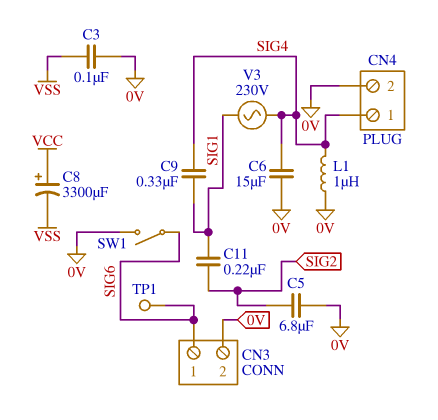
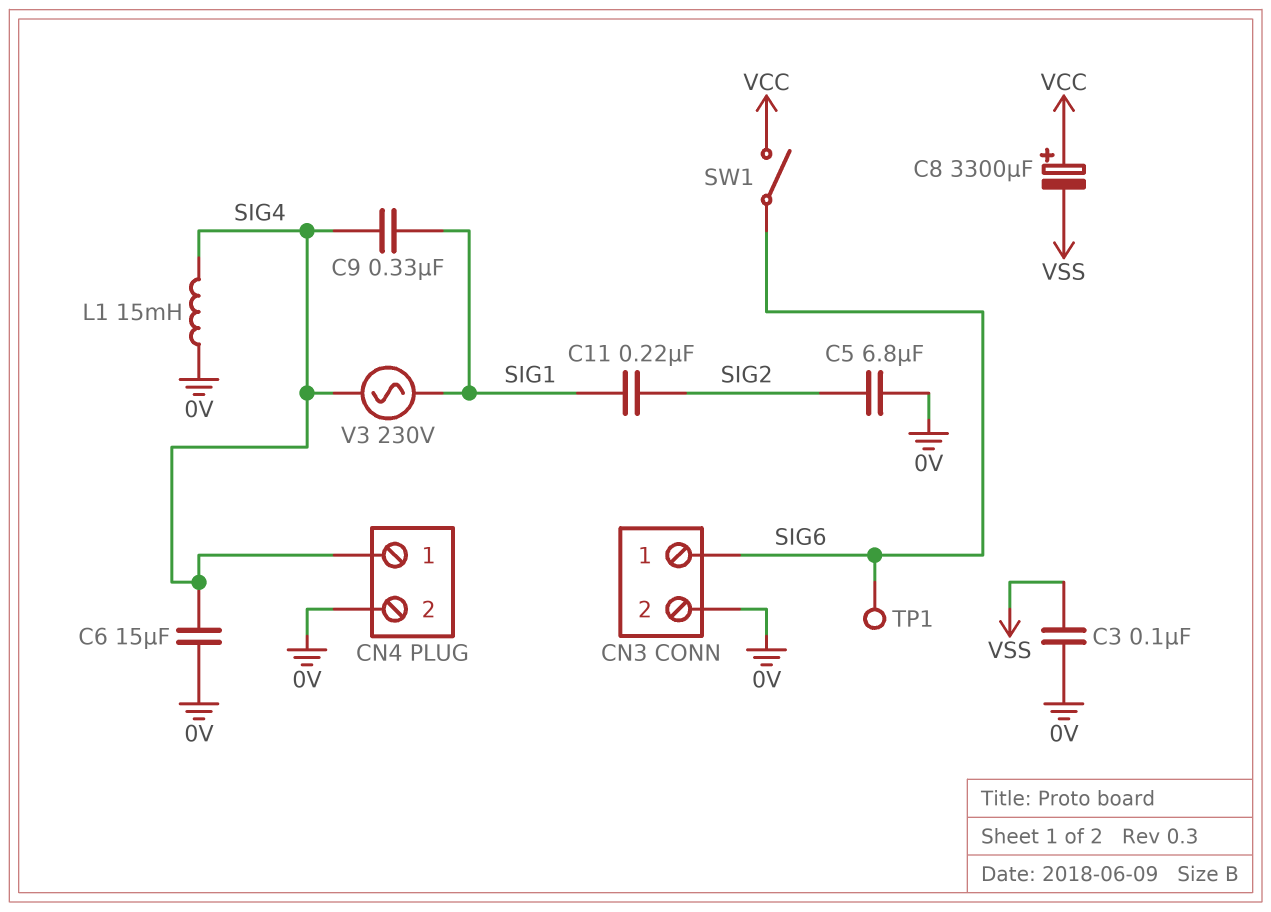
L1: 1uH (0V, SIG4) -> 15mH (0V, SIG4)
SW1: switch (0V, SIG6) -> switch (SIG6, VCC)

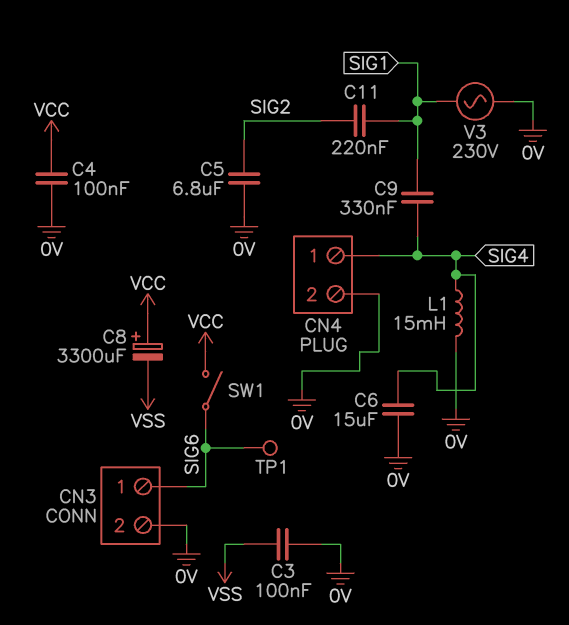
C4: none -> 100nF (0V, VCC)
V3: AC 230V (SIG1, SIG4) -> AC 230V (0V, SIG1)

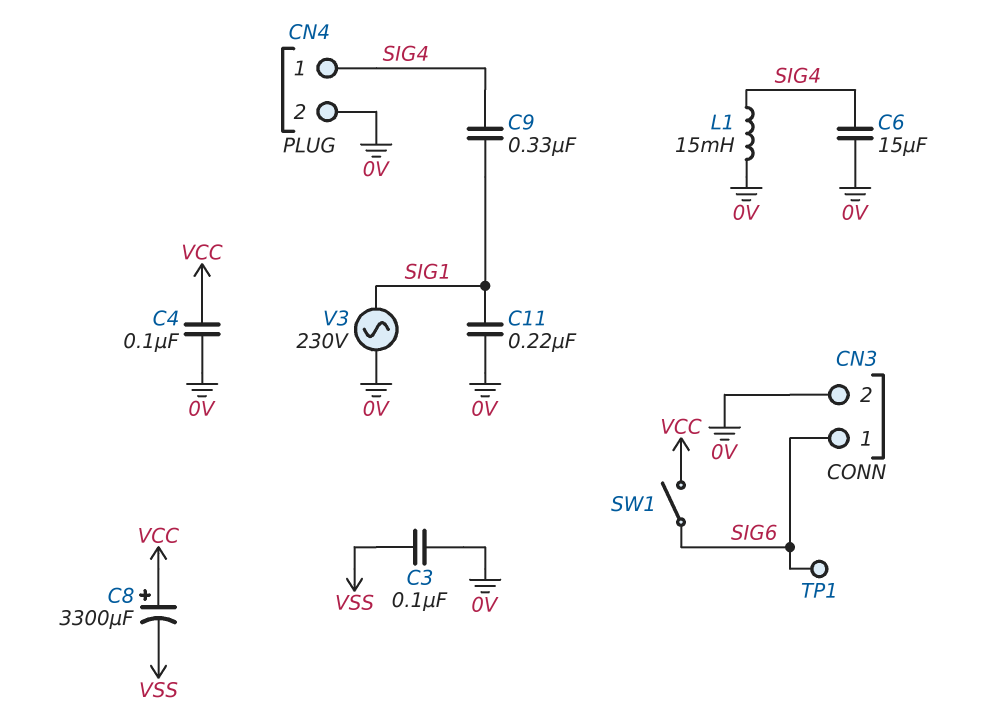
C5: 6.8uF (0V, SIG2) -> none
C11: 220nF (SIG1, SIG2) -> 220nF (0V, SIG1)

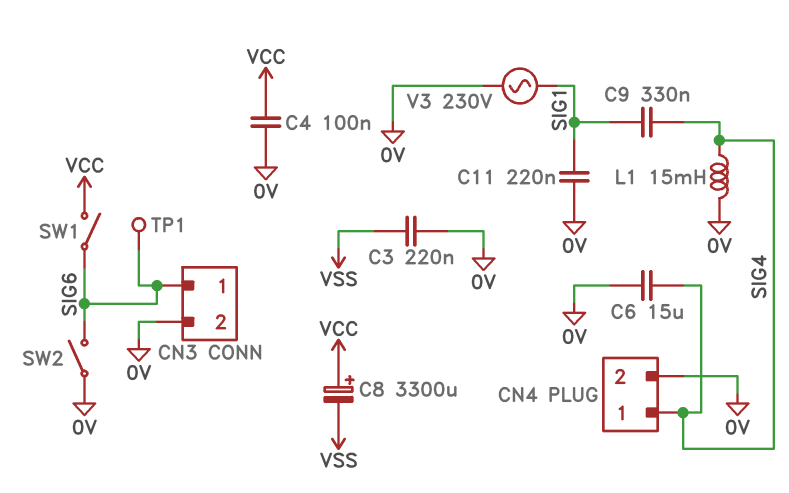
C3: 100nF (0V, VSS) -> 220nF (0V, VSS)
SW2: none -> switch (0V, SIG6)

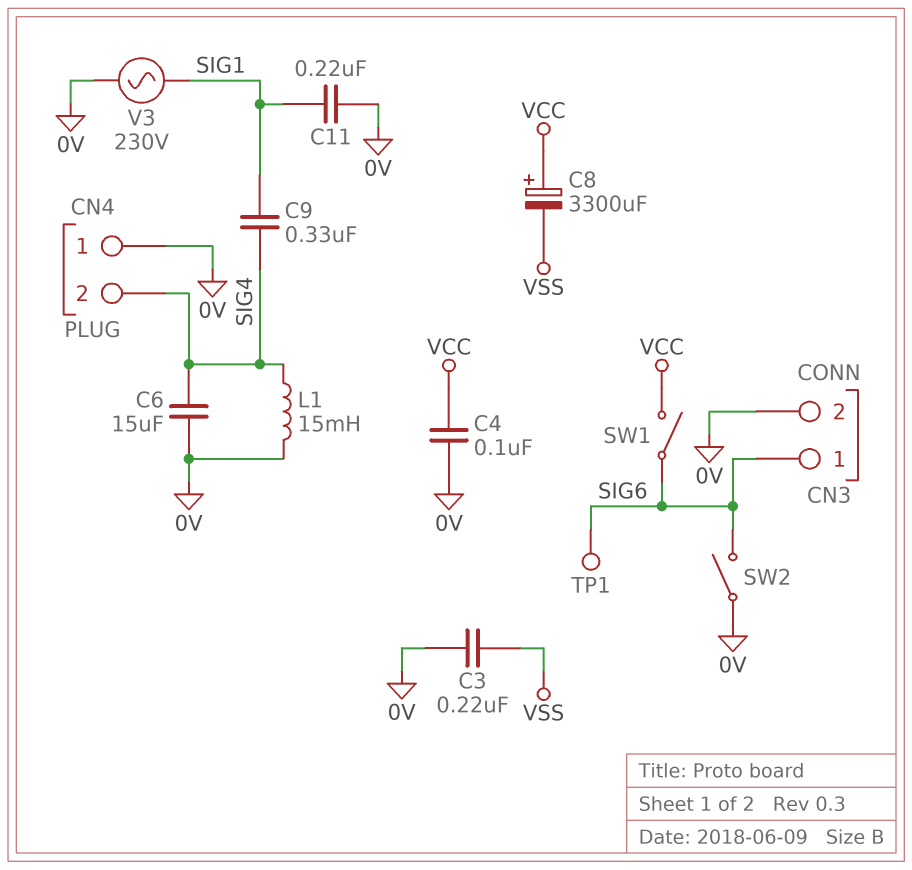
CN4 pin 1: SIG4 -> 0V
CN4 pin 2: 0V -> SIG4

